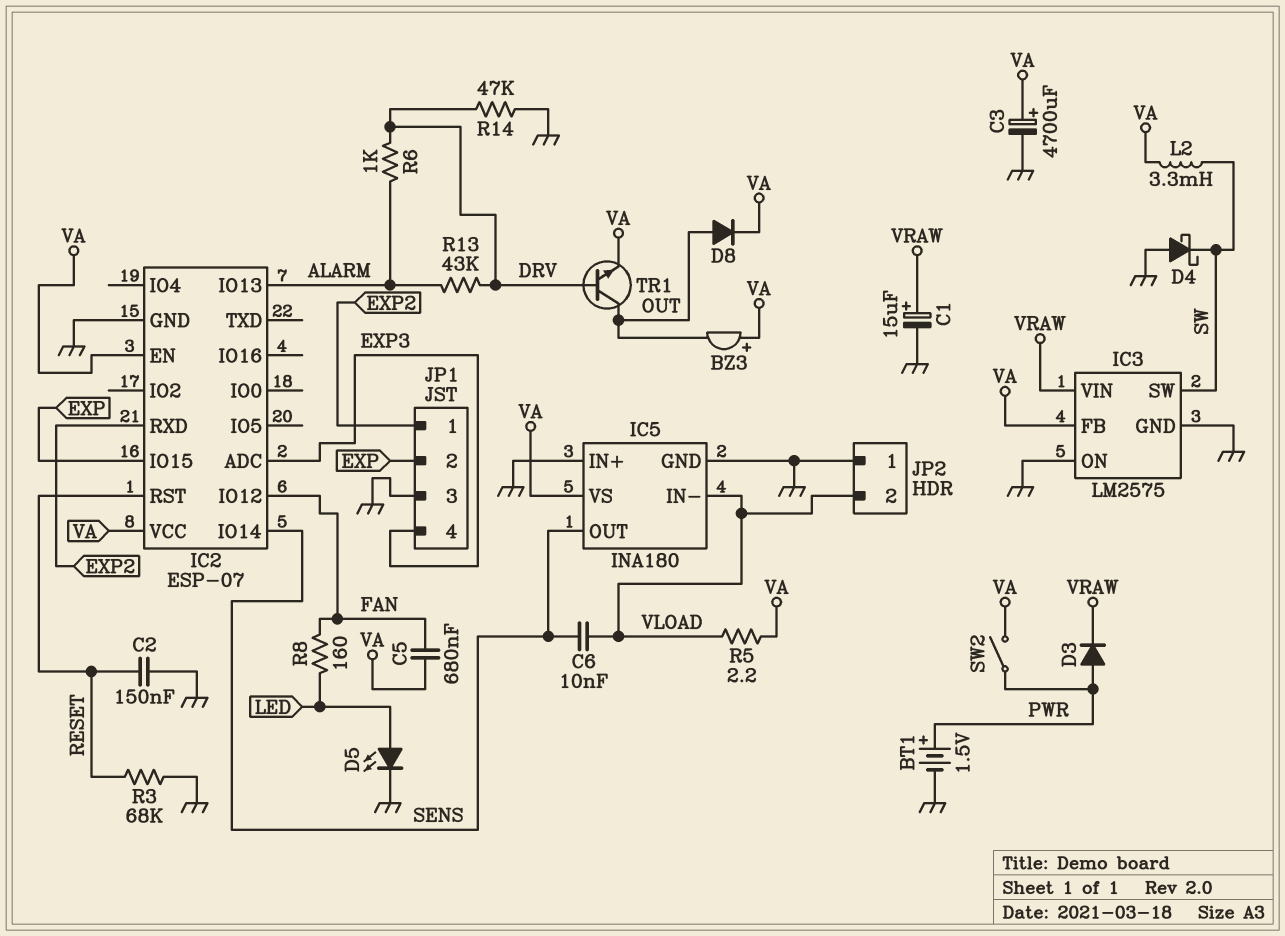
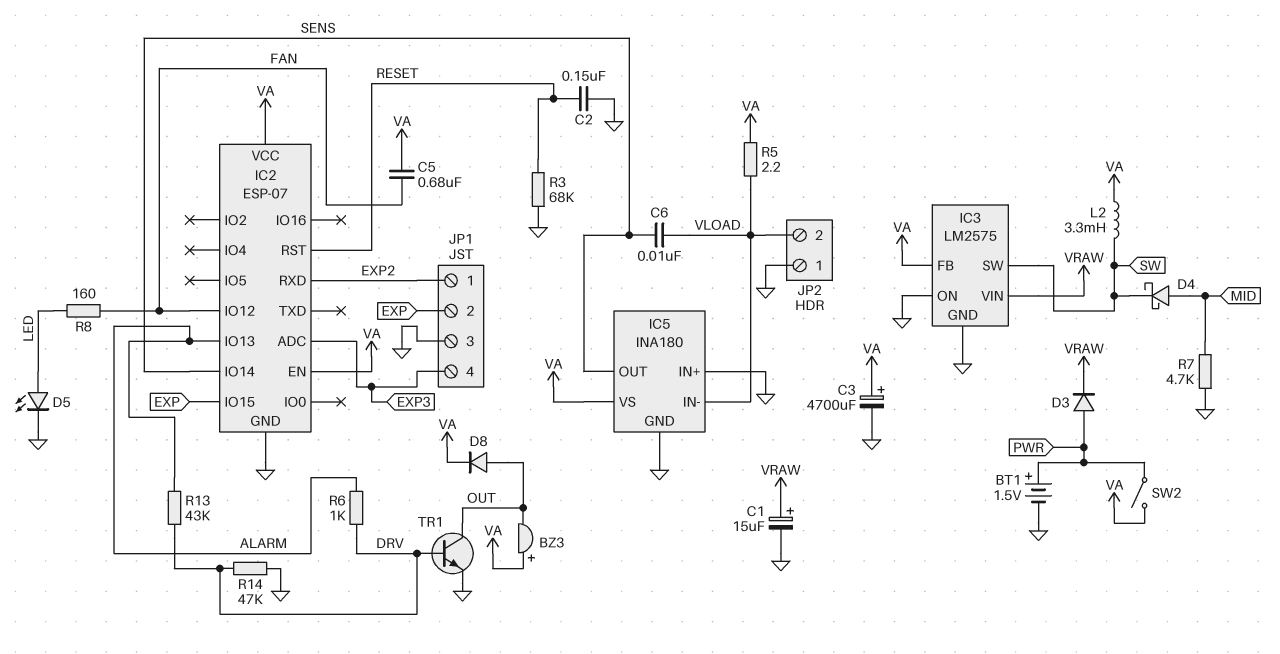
D4: schottky (A GND, K SW) -> schottky (A MID, K SW)
R7: none -> 4.7k (GND, MID)
TR1: NPN (B DRV, C OUT, E VA) -> NPN (B DRV, C OUT, E GND)

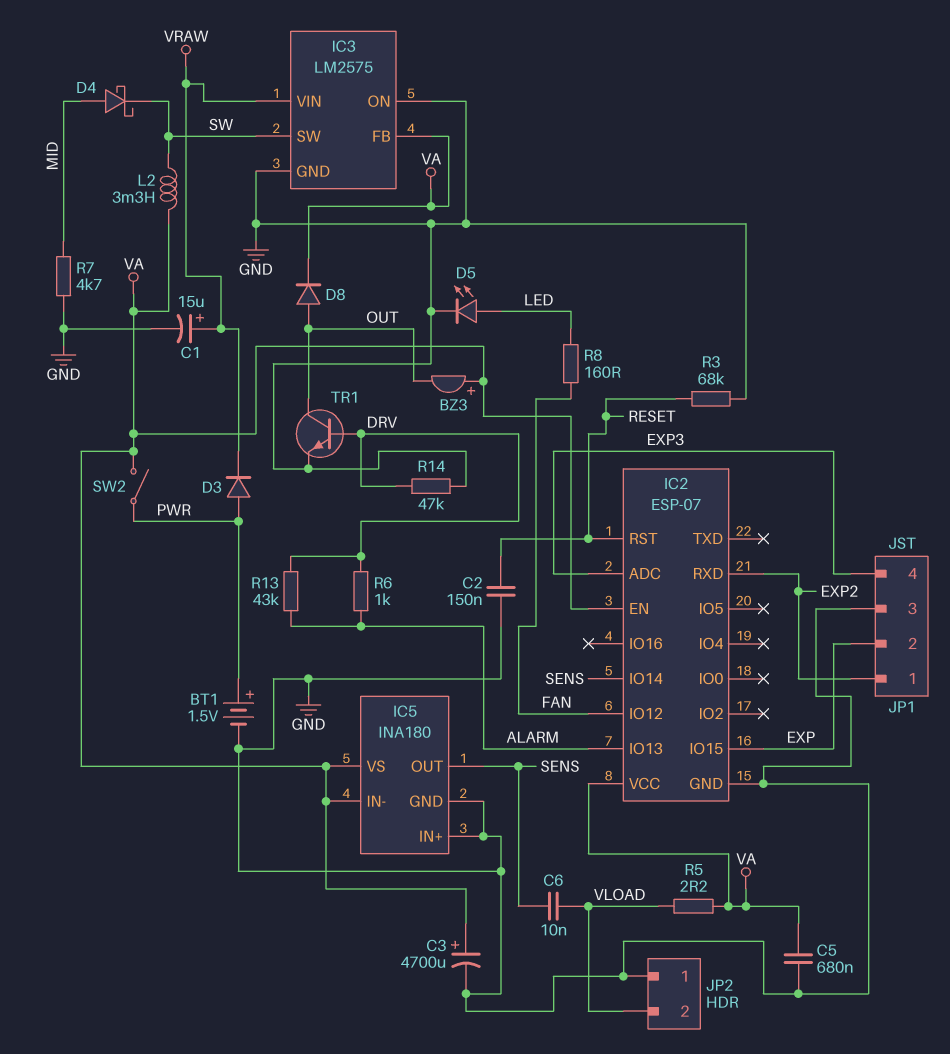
C5: 680nF (FAN, VA) -> 680nF (GND, VA)
IC5 pin IN-: VLOAD -> VA

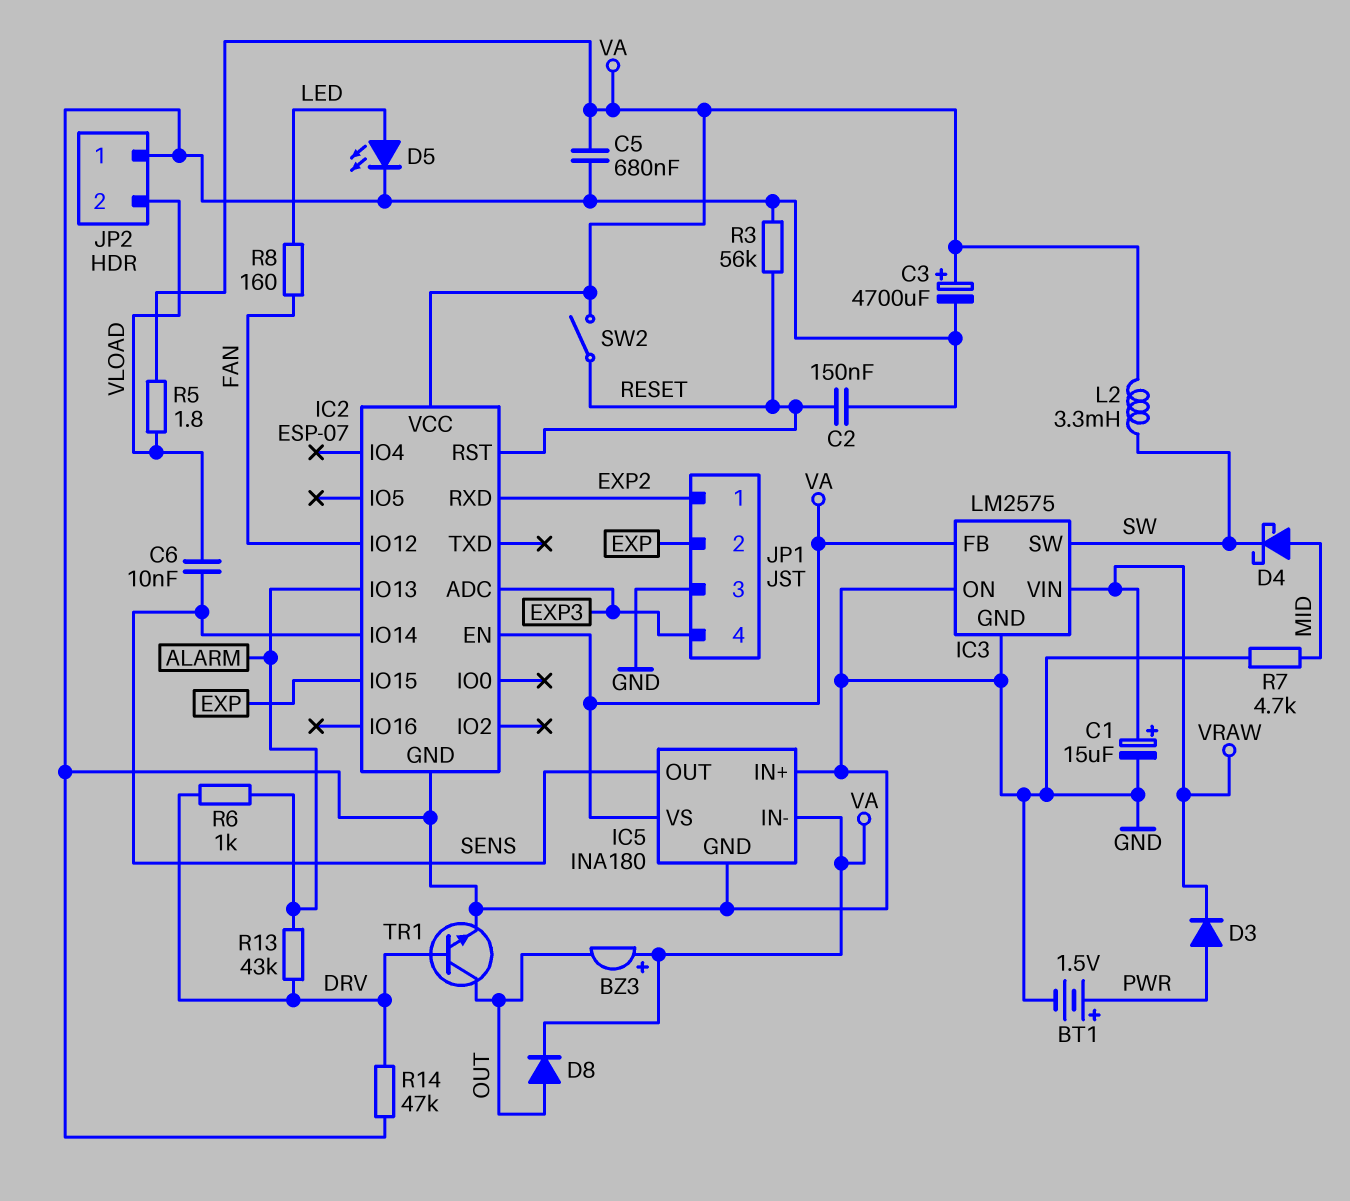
R3: 68k (GND, RESET) -> 56k (GND, RESET)
R5: 2.2 (VA, VLOAD) -> 1.8 (VA, VLOAD)
SW2: switch (PWR, VA) -> switch (RESET, VA)

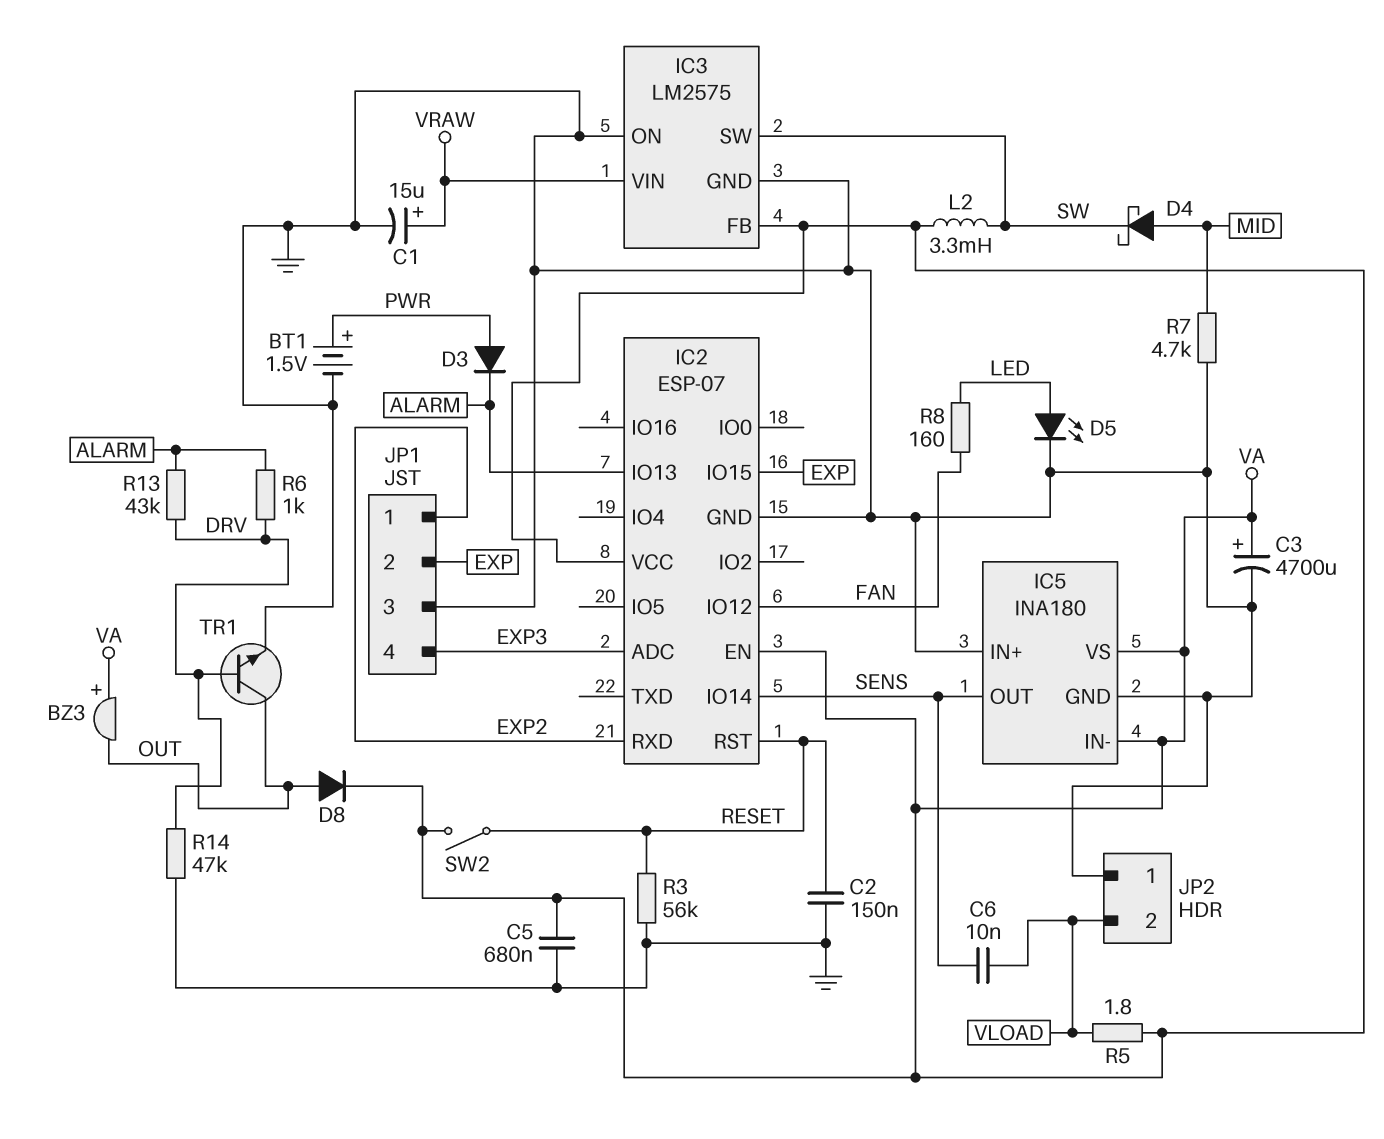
D3: diode (A PWR, K VRAW) -> diode (A PWR, K ALARM)

